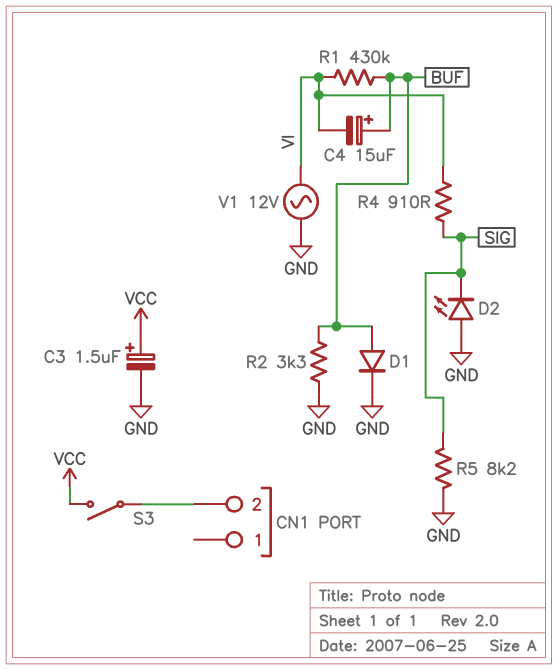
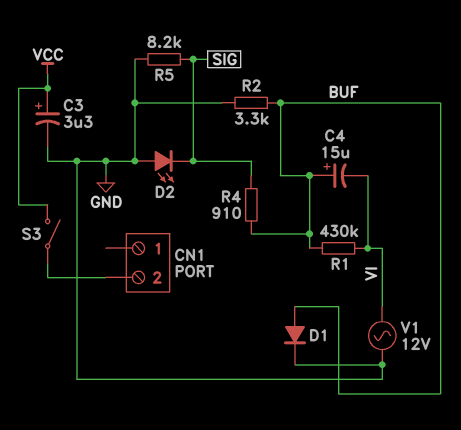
C3: 1.5uF (plus VCC, minus GND) -> 3.3uF (plus VCC, minus GND)
R4: 910 (SIG, VI) -> 910 (BUF, SIG)

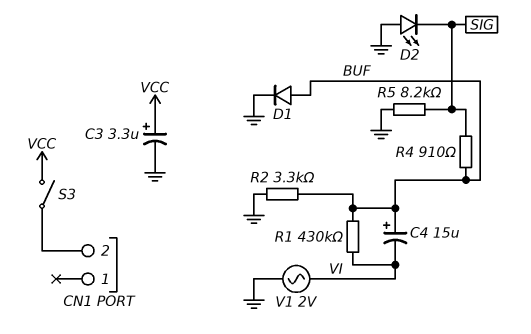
V1: AC 12V (GND, VI) -> AC 2V (GND, VI)

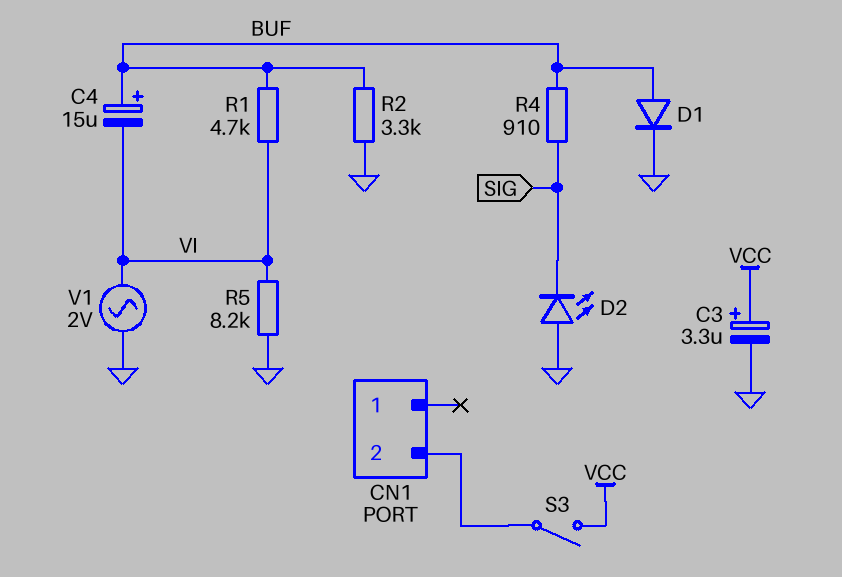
R1: 430k (BUF, VI) -> 4.7k (BUF, VI)
R5: 8.2k (GND, SIG) -> 8.2k (GND, VI)

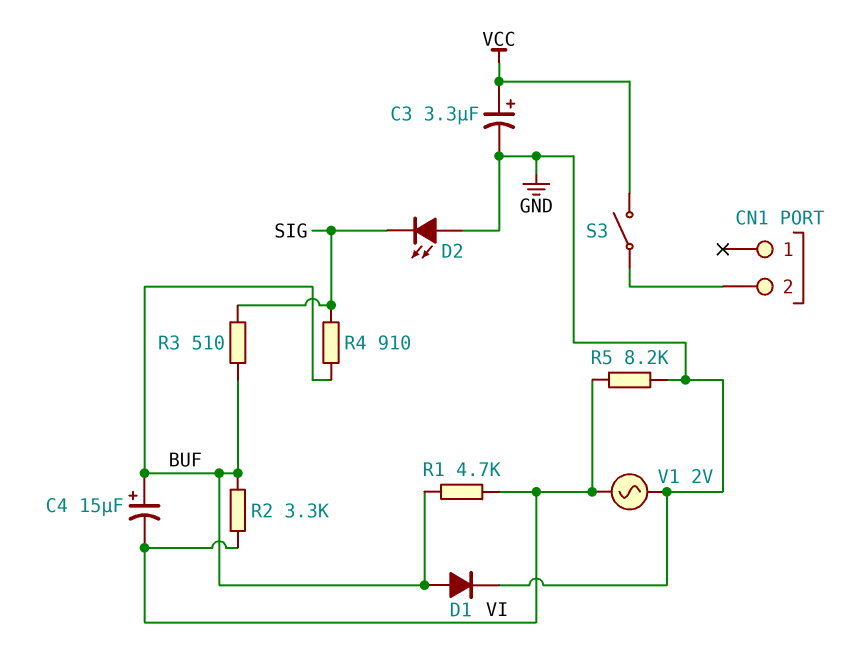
R2: 3.3k (BUF, GND) -> 3.3k (BUF, VI)
R3: none -> 510 (BUF, SIG)

